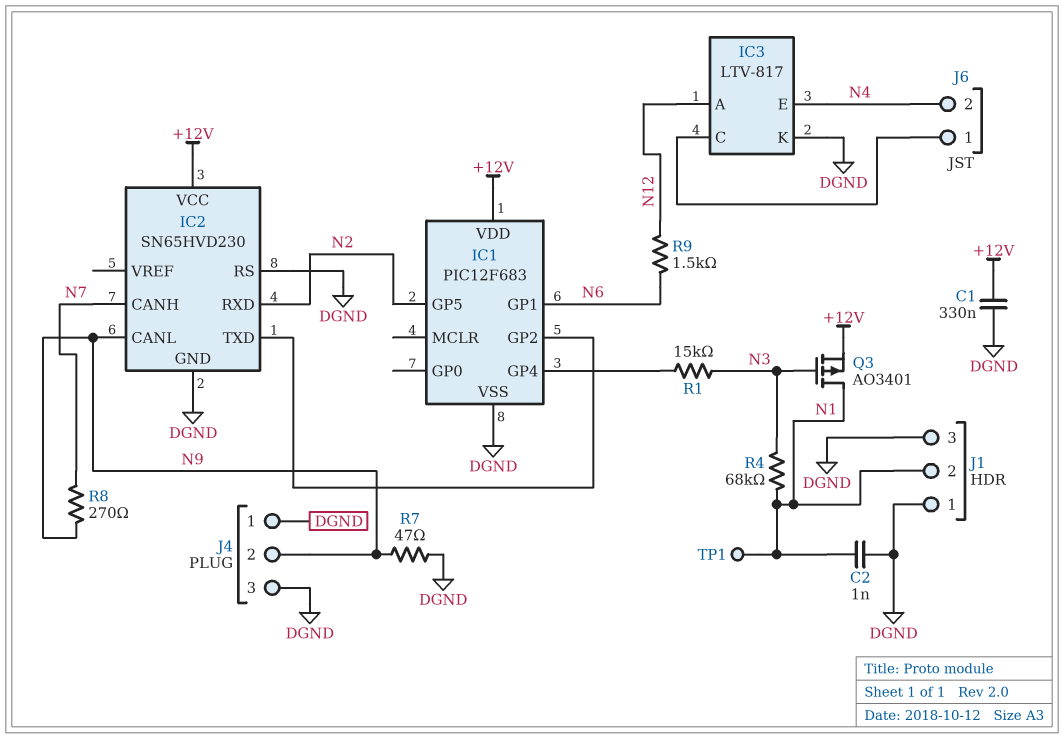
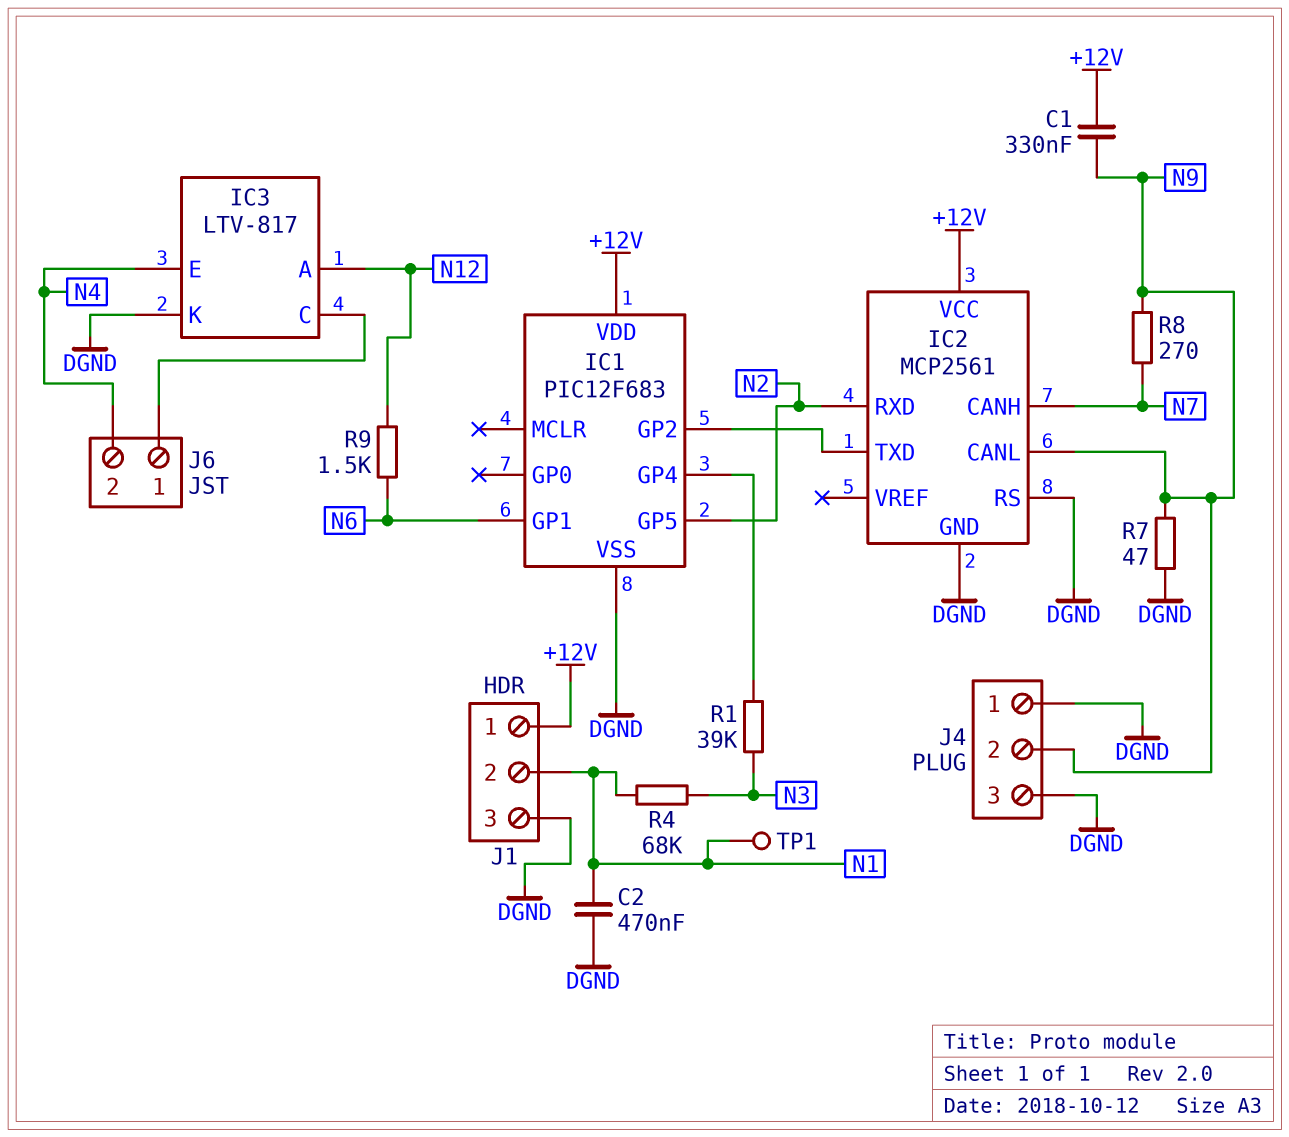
C1: 330nF (+12V, DGND) -> 330nF (+12V, N9)
C2: 1nF (DGND, N1) -> 470nF (DGND, N1)
IC2: SN65HVD230 -> MCP2561
J1 pin 1: DGND -> +12V
Q3: PMOS AO3401 (G N3, D N1, S +12V) -> none
R1: 15k (IC1/GP4, N3) -> 39k (IC1/GP4, N3)

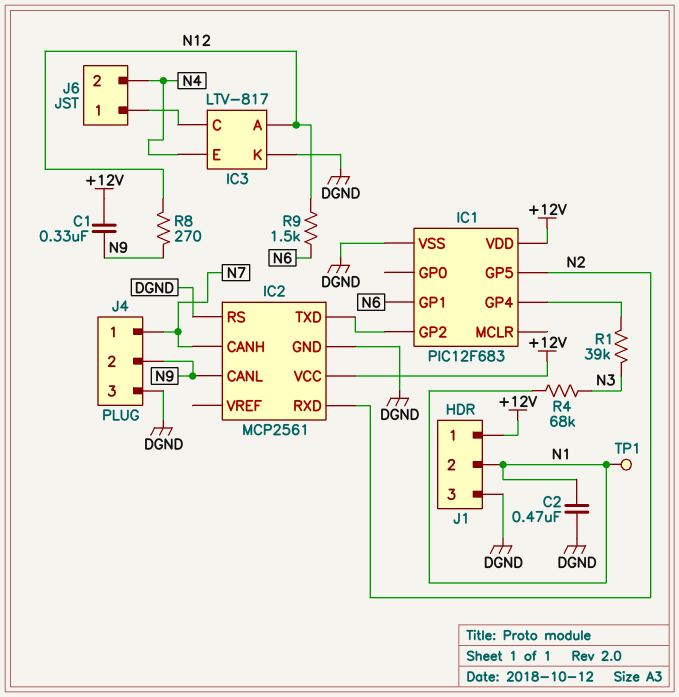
J4 pin 1: DGND -> N7
R7: 47 (DGND, N9) -> none
R8: 270 (N7, N9) -> 270 (N9, N12)

